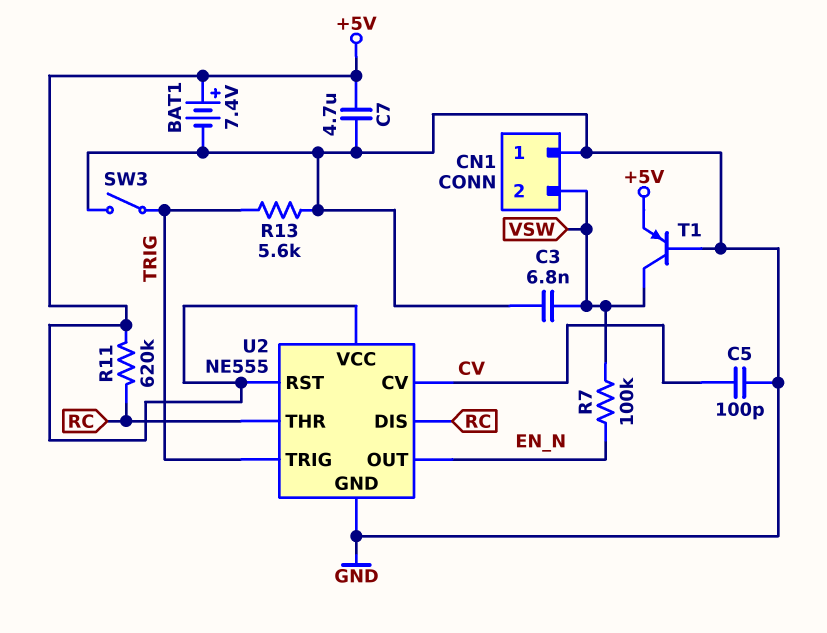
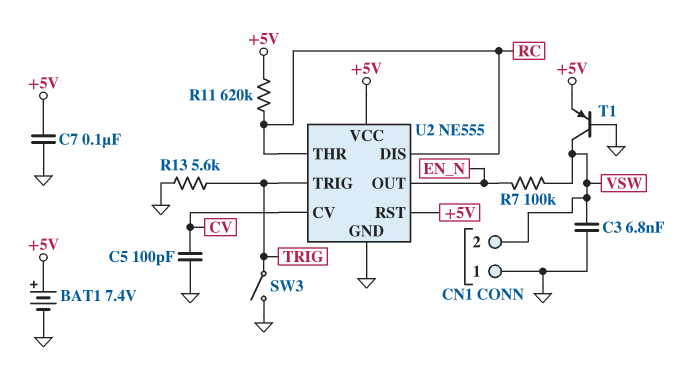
C7: 4.7uF (+5V, GND) -> 100nF (+5V, GND)

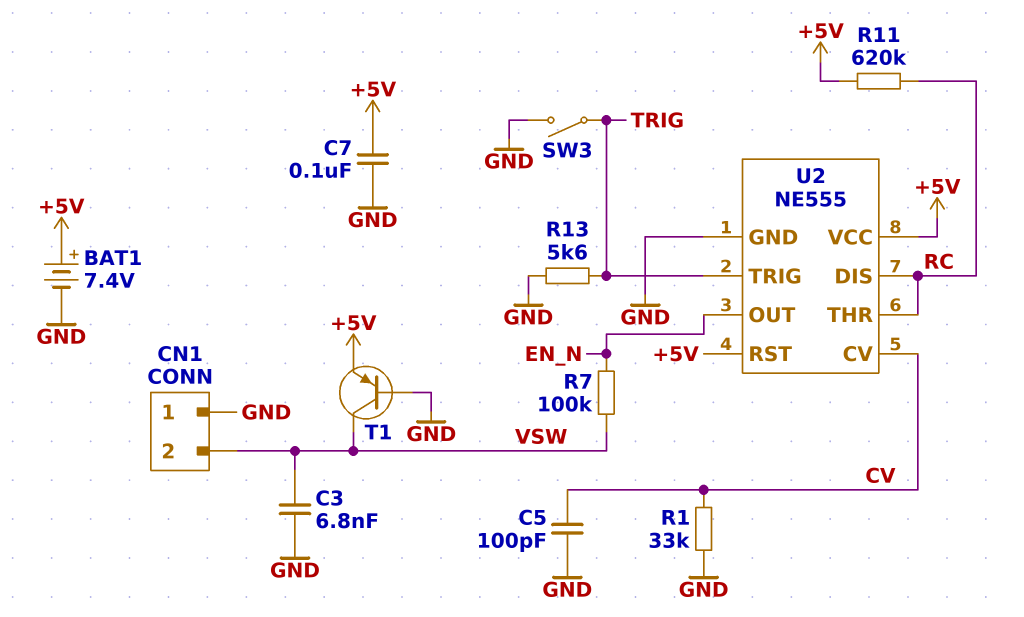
R1: none -> 33k (CV, GND)

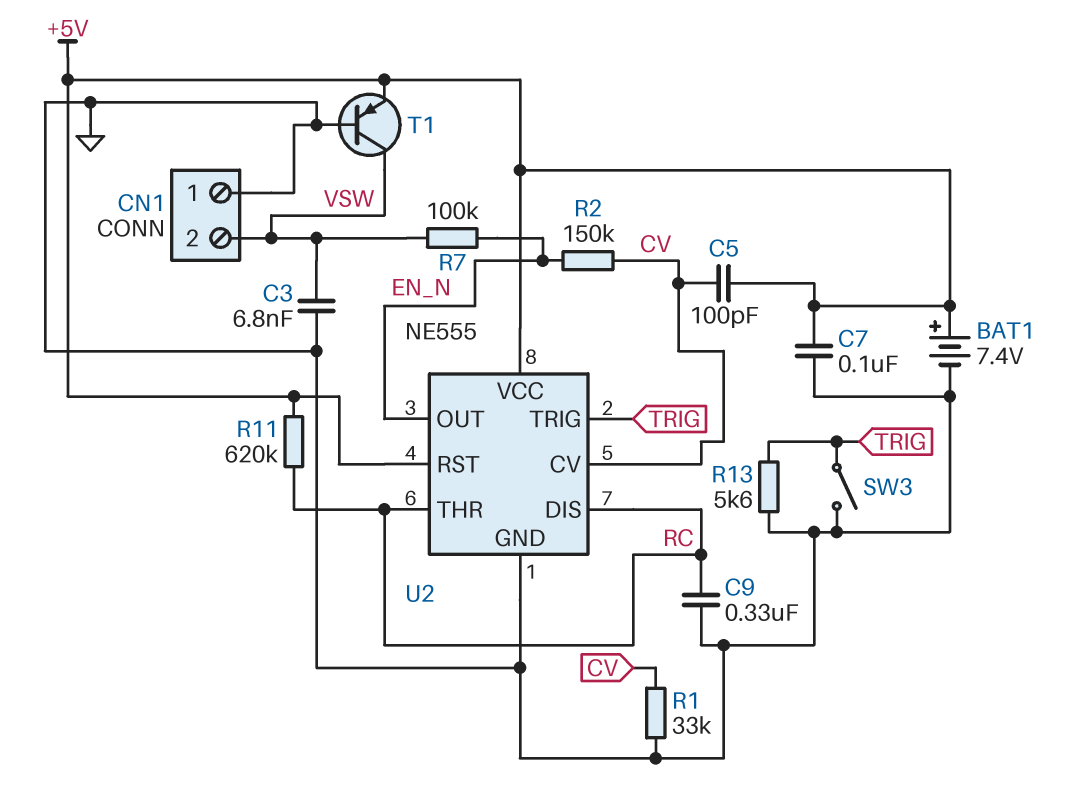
C5: 100pF (CV, GND) -> 100pF (+5V, CV)
C9: none -> 330nF (GND, RC)
R2: none -> 150k (CV, EN_N)

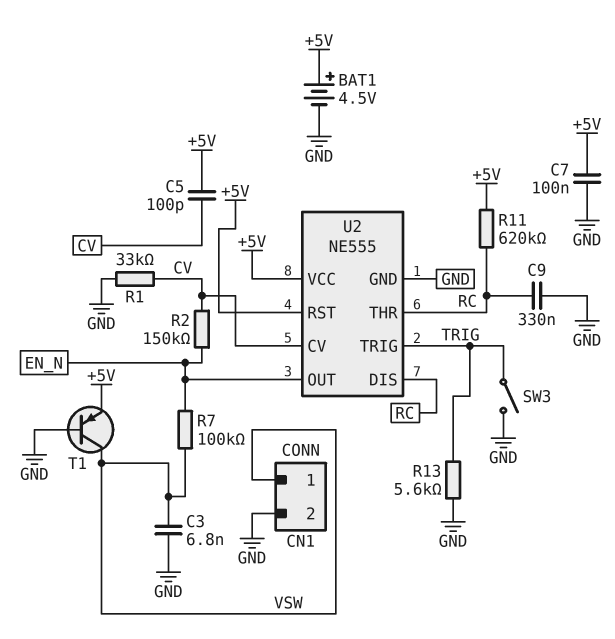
BAT1: 7.4V (plus +5V, minus GND) -> 4.5V (plus +5V, minus GND)
CN1 pin 1: GND -> VSW
CN1 pin 2: VSW -> GND

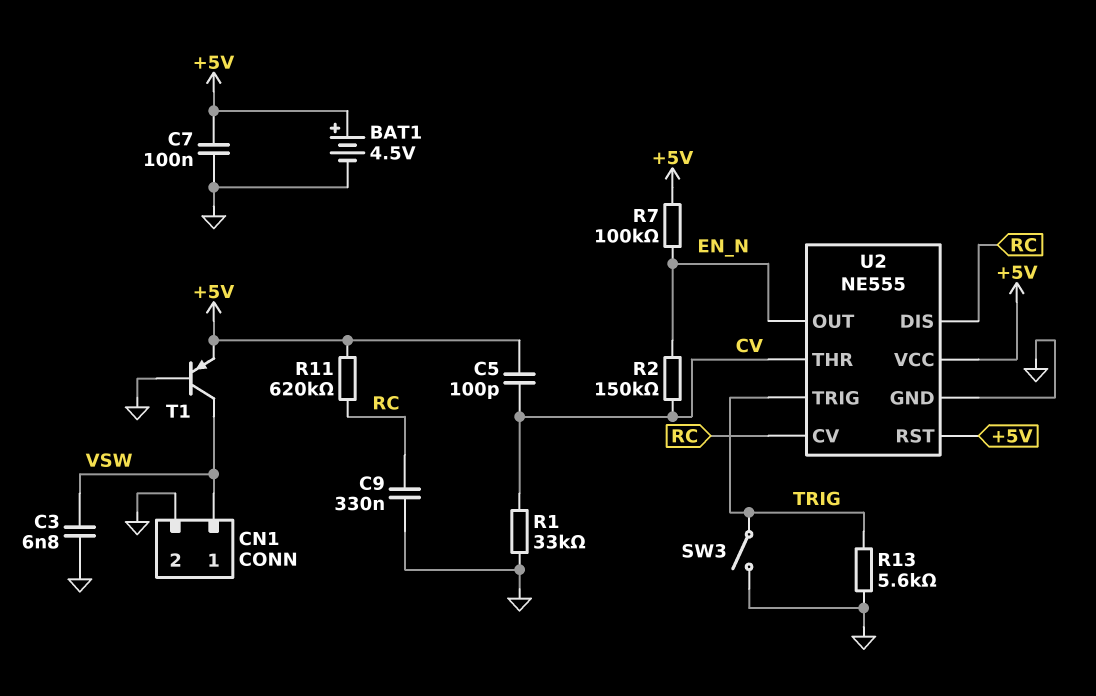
R7: 100k (EN_N, VSW) -> 100k (+5V, EN_N)
U2 pin CV: CV -> RC
U2 pin THR: RC -> CV

